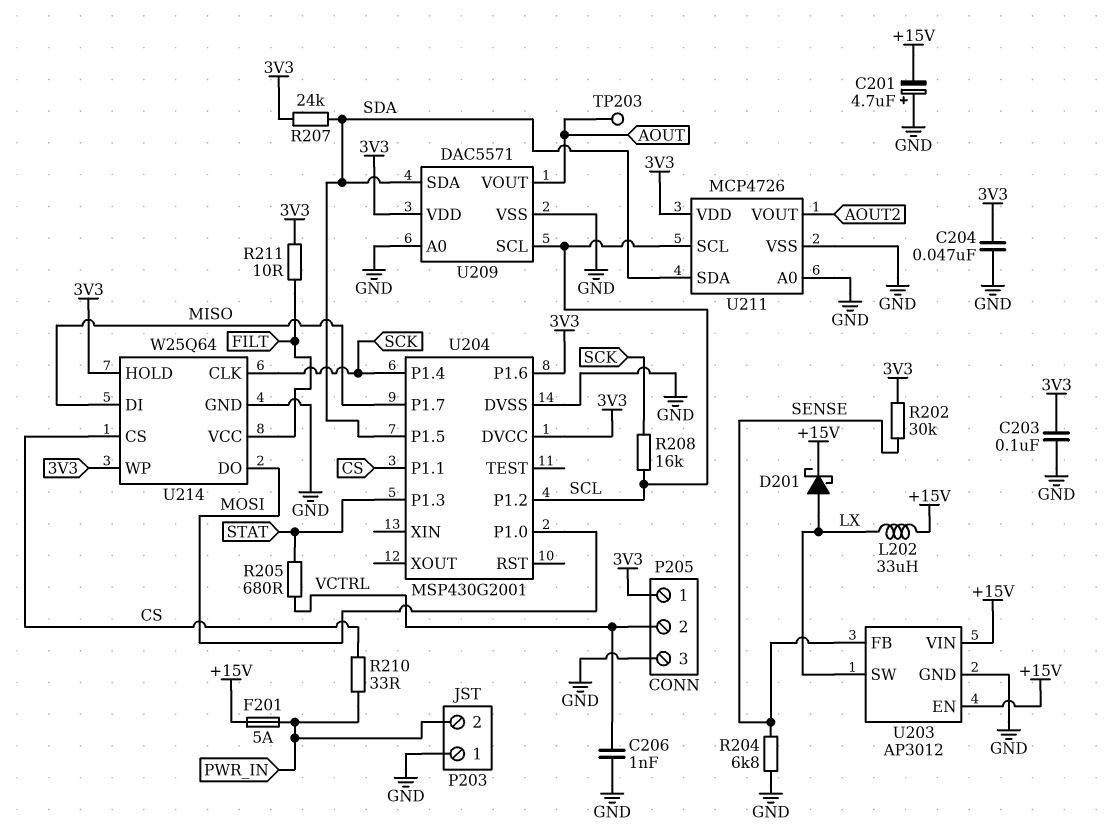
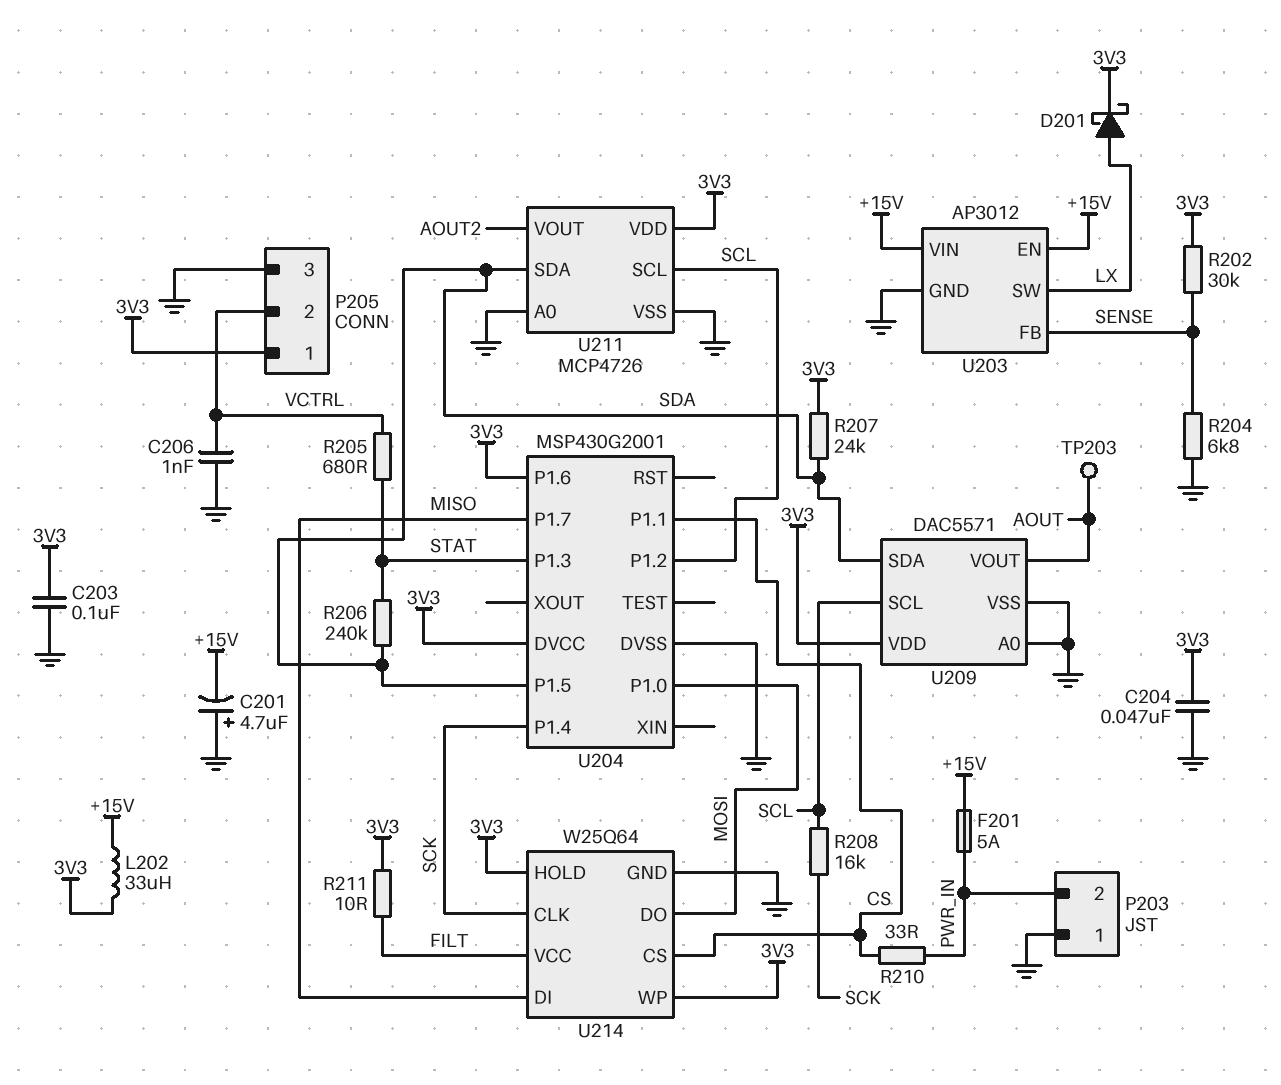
D201: schottky (A LX, K +15V) -> schottky (A LX, K 3V3)
L202: 33uH (+15V, LX) -> 33uH (+15V, 3V3)
R206: none -> 240k (SDA, STAT)

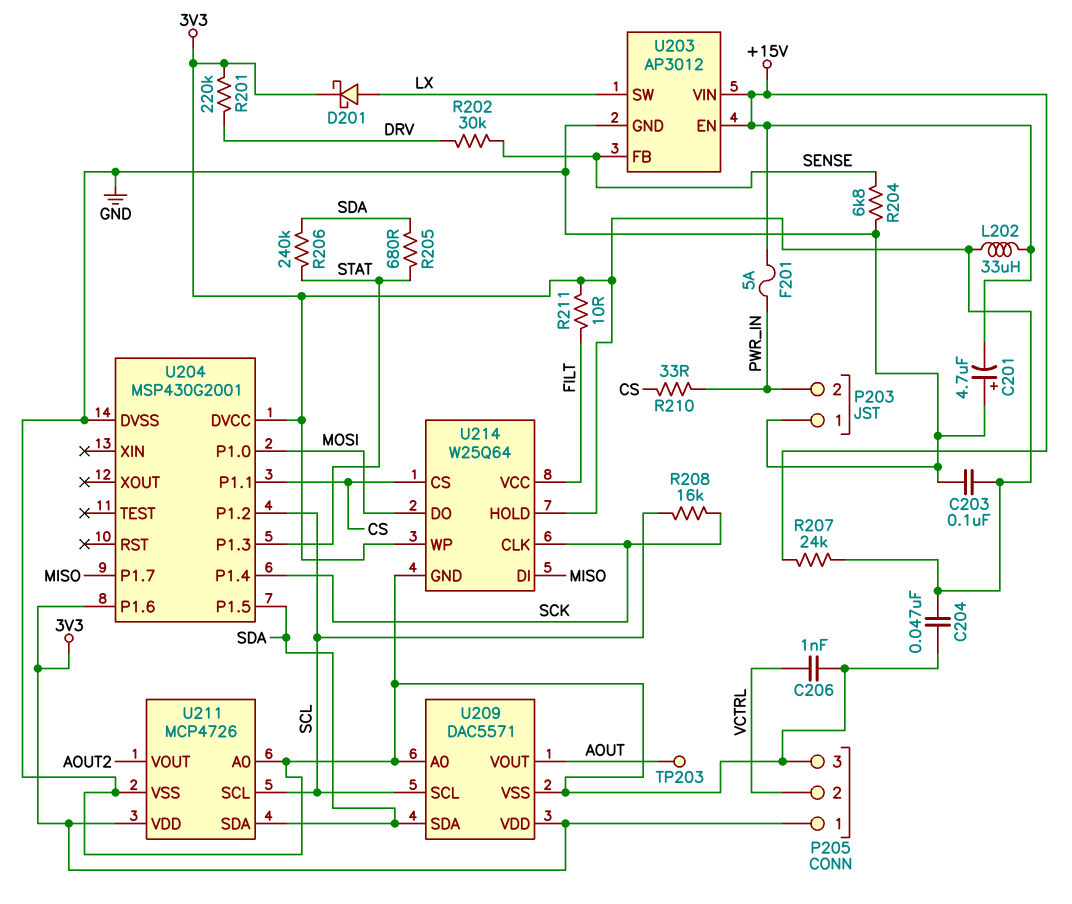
R201: none -> 220k (3V3, DRV)
R202: 30k (3V3, SENSE) -> 30k (DRV, SENSE)
R205: 680 (STAT, VCTRL) -> 680 (SDA, STAT)
R207: 24k (3V3, SDA) -> 24k (+15V, 3V3)

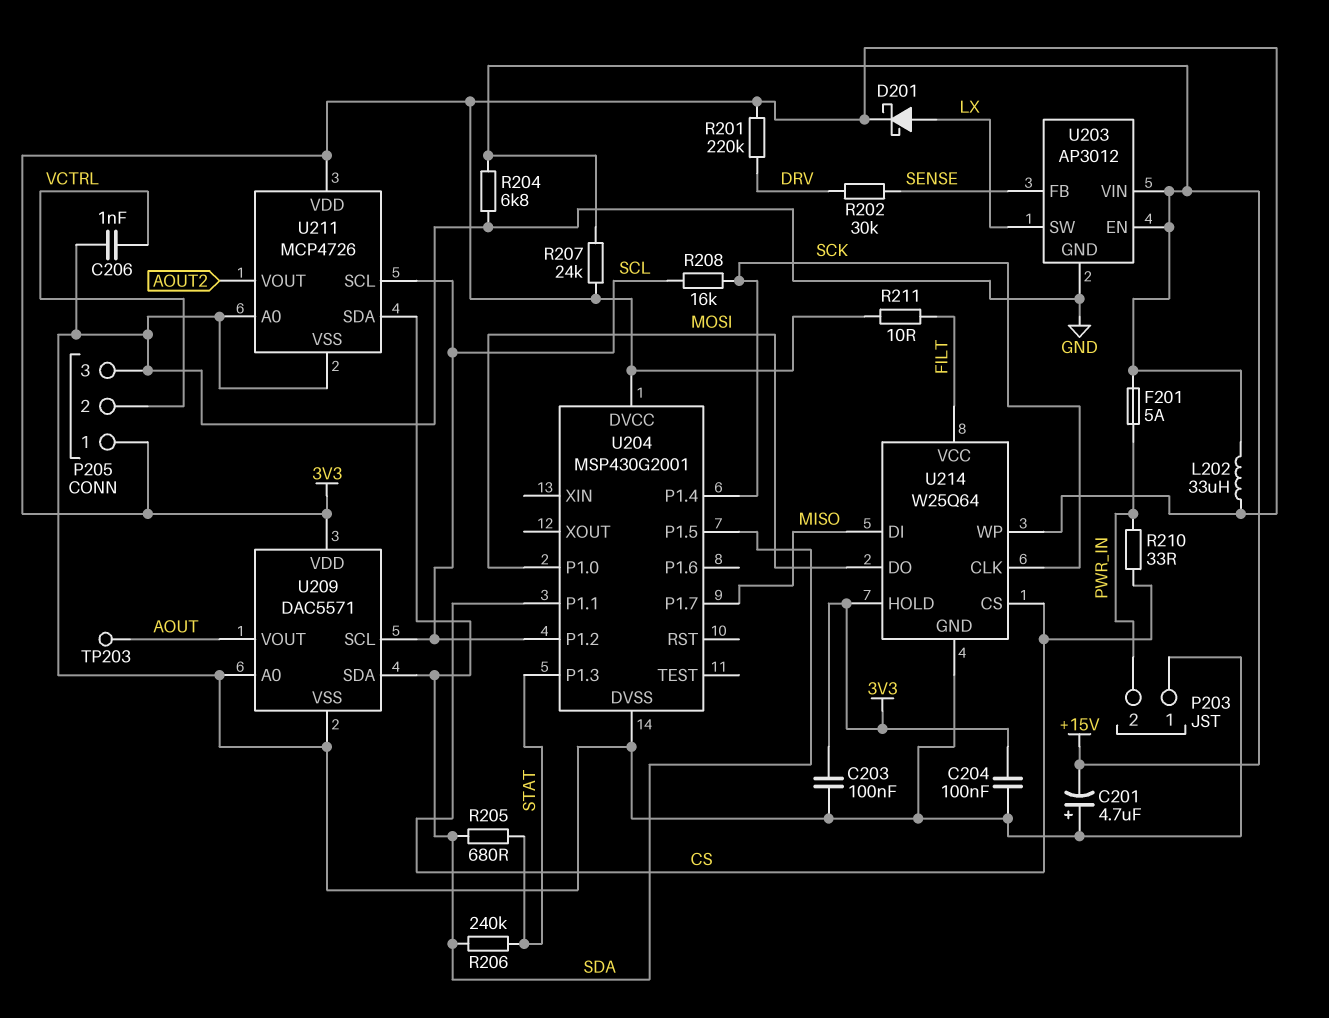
C204: 47nF (3V3, GND) -> 100nF (3V3, GND)
R204: 6.8k (GND, SENSE) -> 6.8k (+15V, GND)
U204 pin P1.6: 3V3 -> none

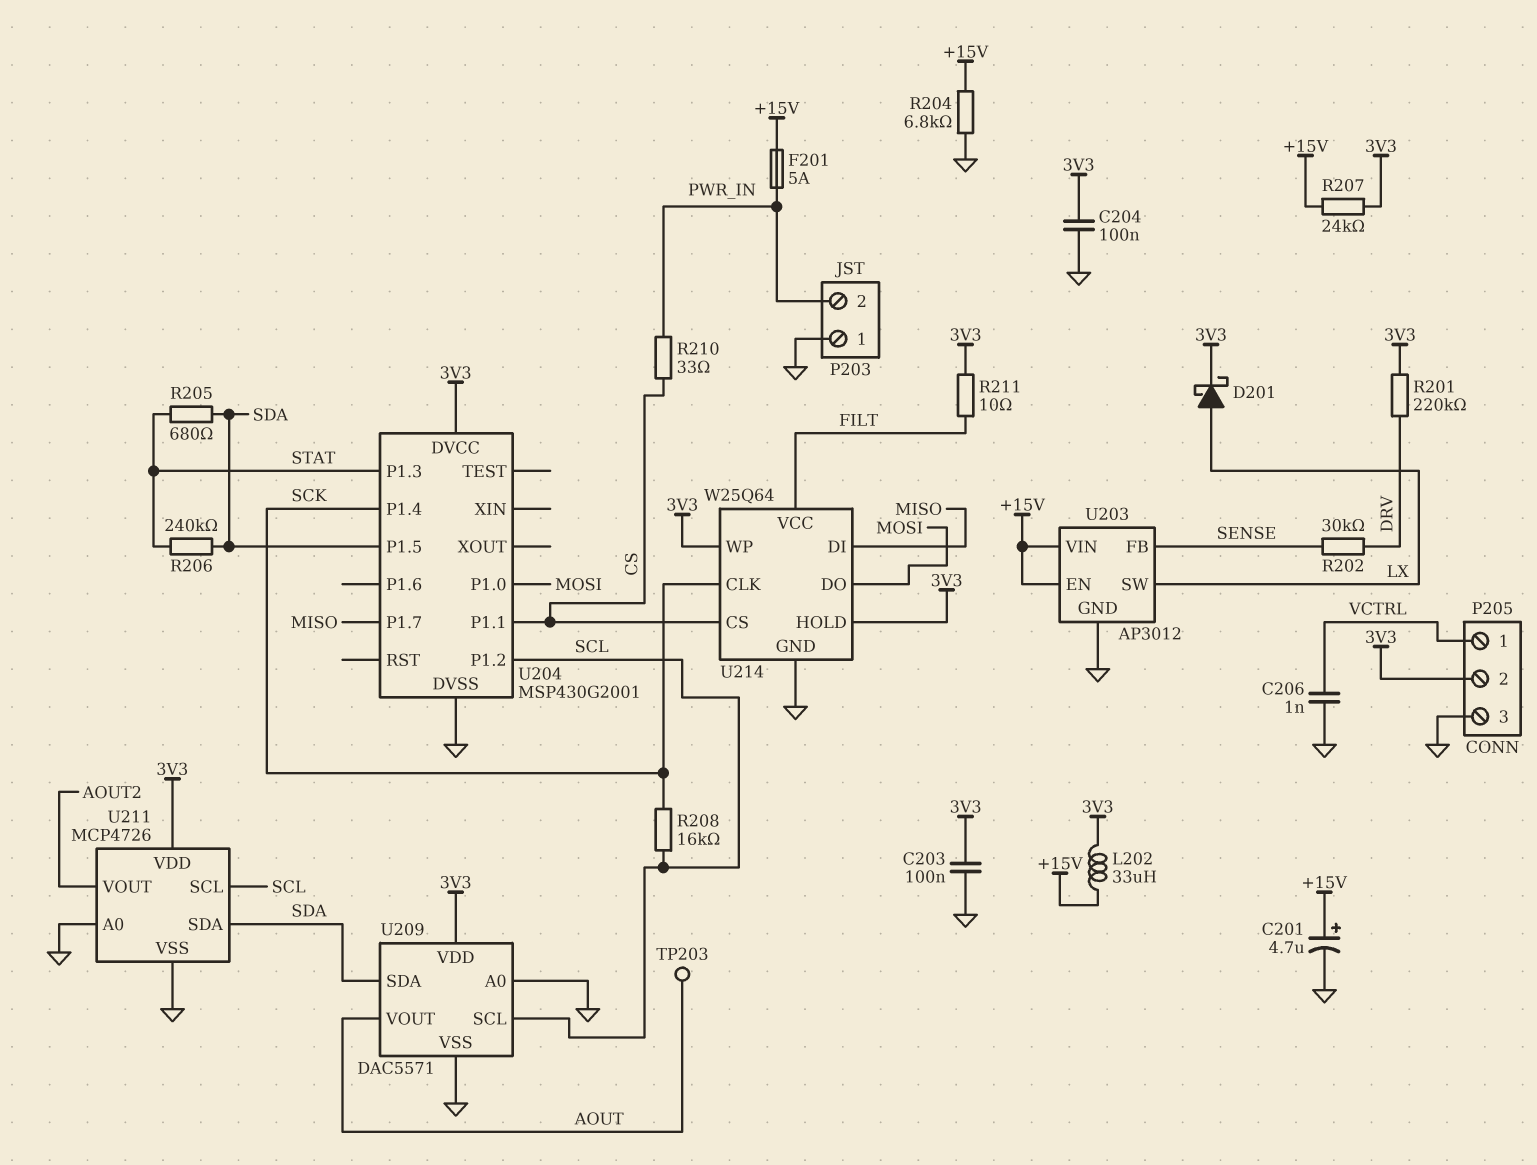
C201: 4.7uF (plus GND, minus +15V) -> 4.7uF (plus +15V, minus GND)
P205 pin 1: 3V3 -> VCTRL
P205 pin 2: VCTRL -> 3V3

